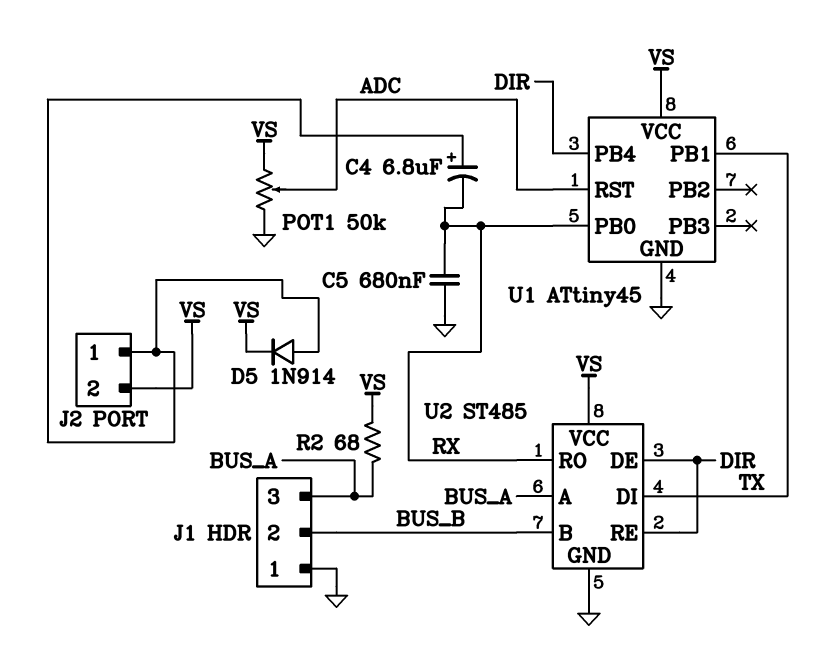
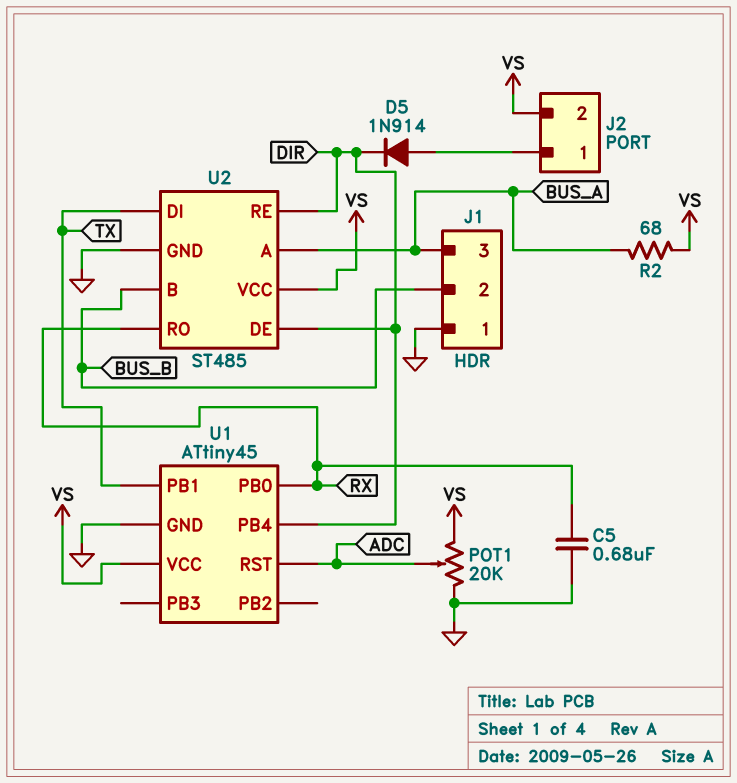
C4: 6.8uF (plus J2/1, minus RX) -> none
D5: diode 1N914 (A J2/1, K VS) -> diode 1N914 (A J2/1, K DIR)
POT1: 50k (GND, VS, wiper ADC) -> 20k (GND, VS, wiper ADC)

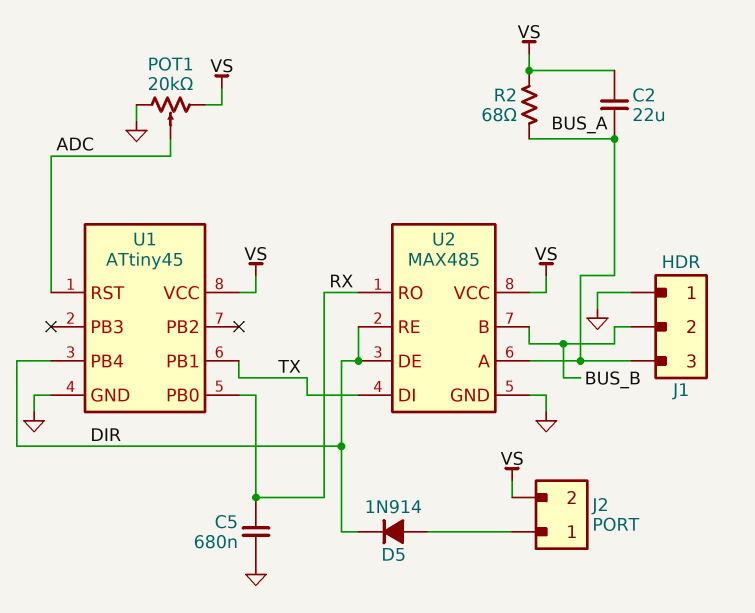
C2: none -> 22uF (BUS_A, VS)
U2: ST485 -> MAX485

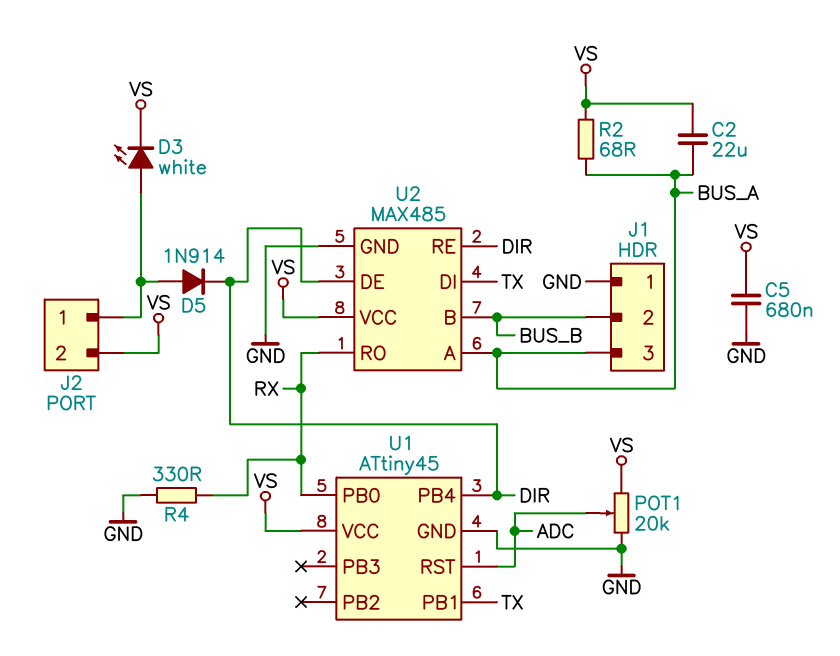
C5: 680nF (GND, RX) -> 680nF (GND, VS)
D3: none -> LED white (A J2/1, K VS)
R4: none -> 330 (GND, RX)

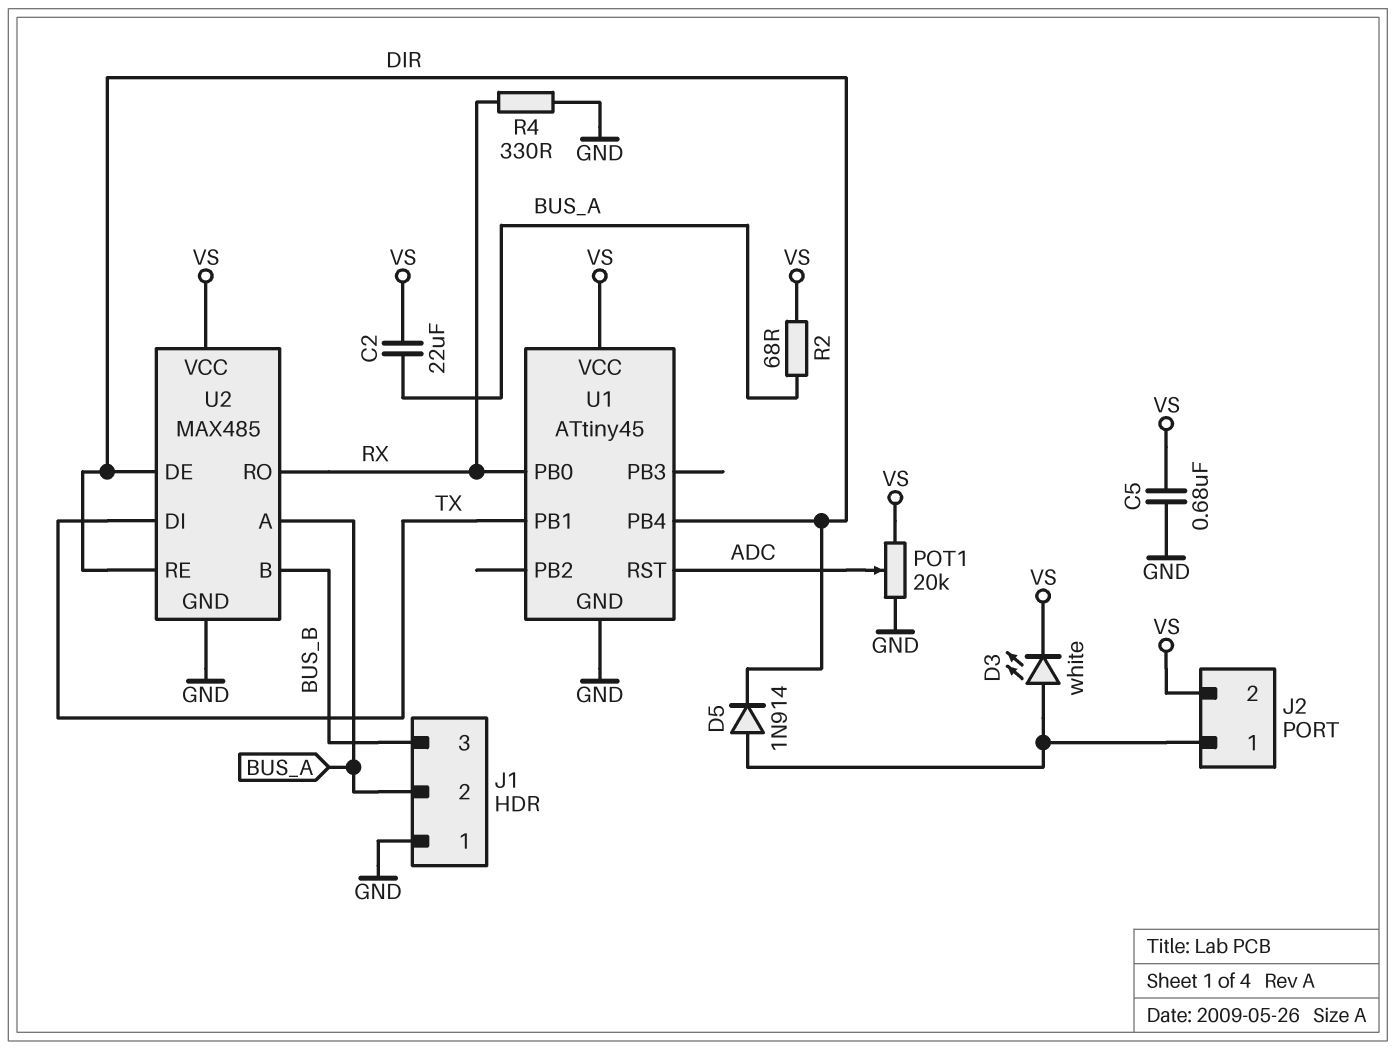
J1 pin 2: BUS_B -> BUS_A
J1 pin 3: BUS_A -> BUS_B

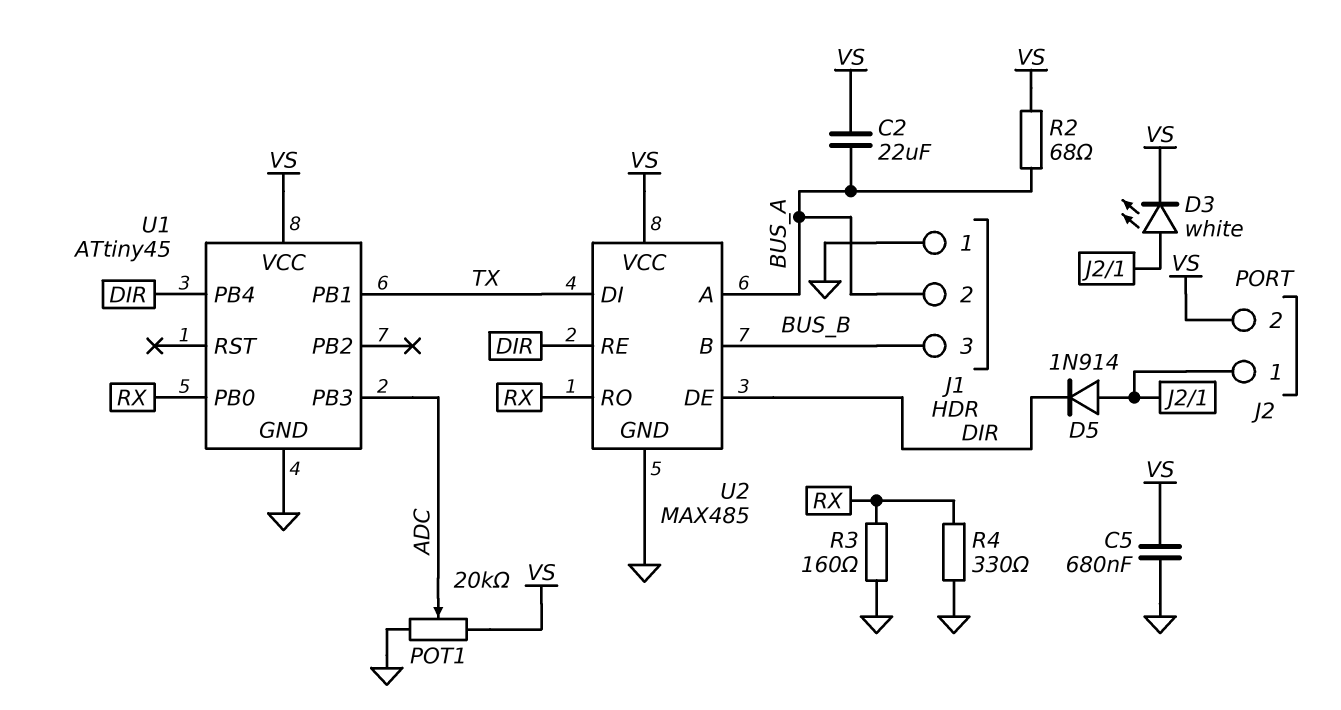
R3: none -> 160 (GND, RX)
U1 pin PB3: none -> ADC
U1 pin RST: ADC -> none

